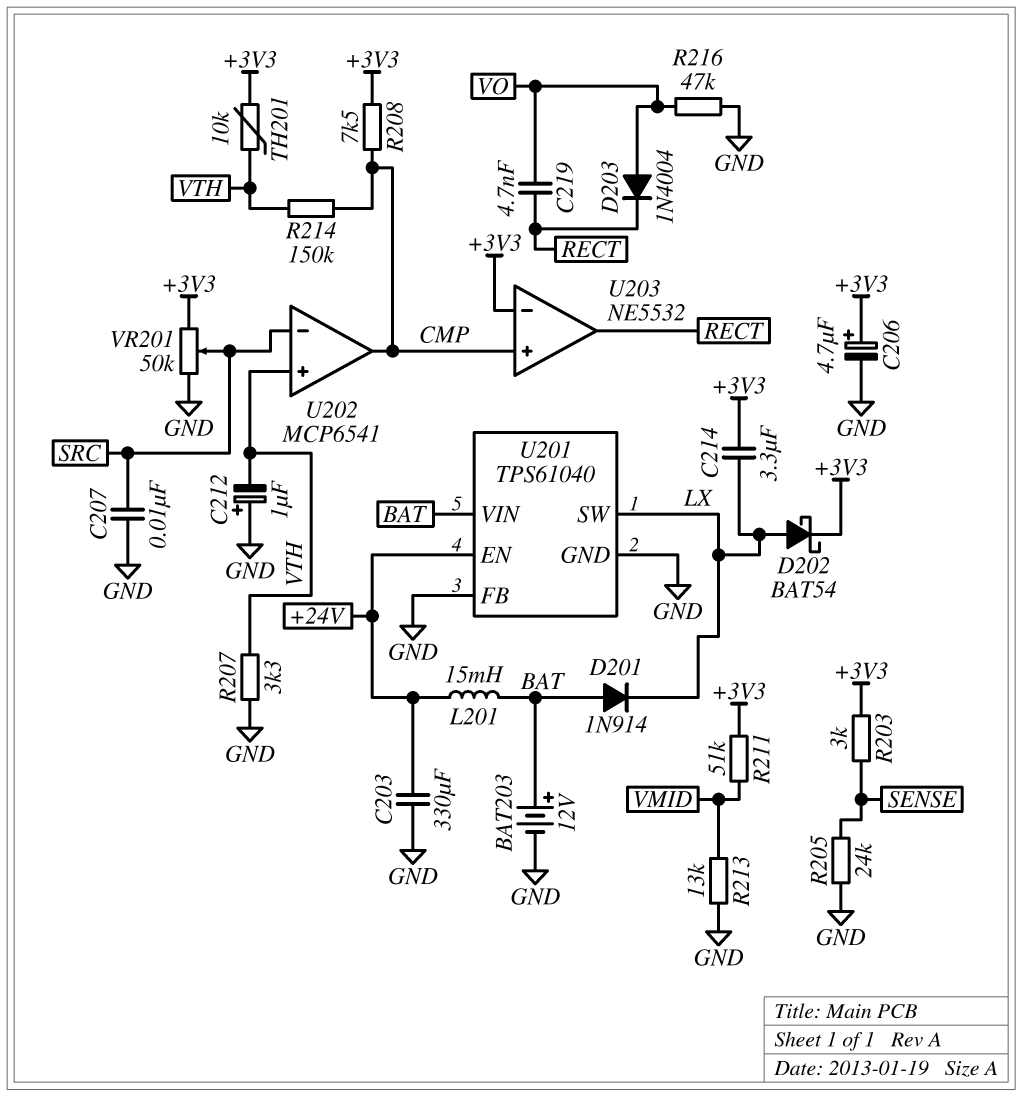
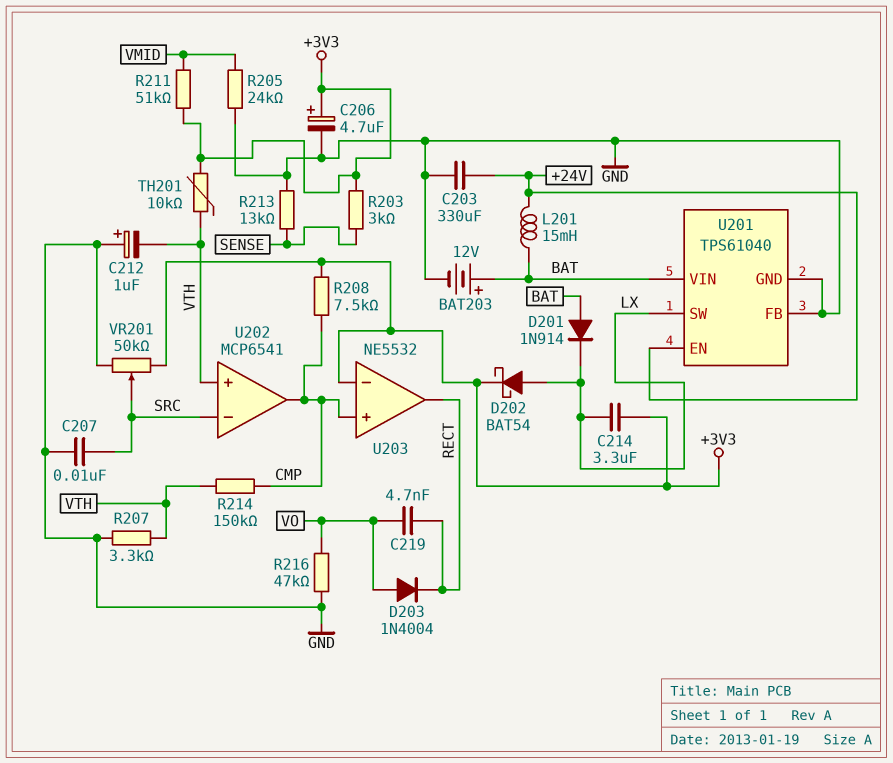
R205: 24k (GND, SENSE) -> 24k (GND, VMID)
R213: 13k (GND, VMID) -> 13k (GND, SENSE)

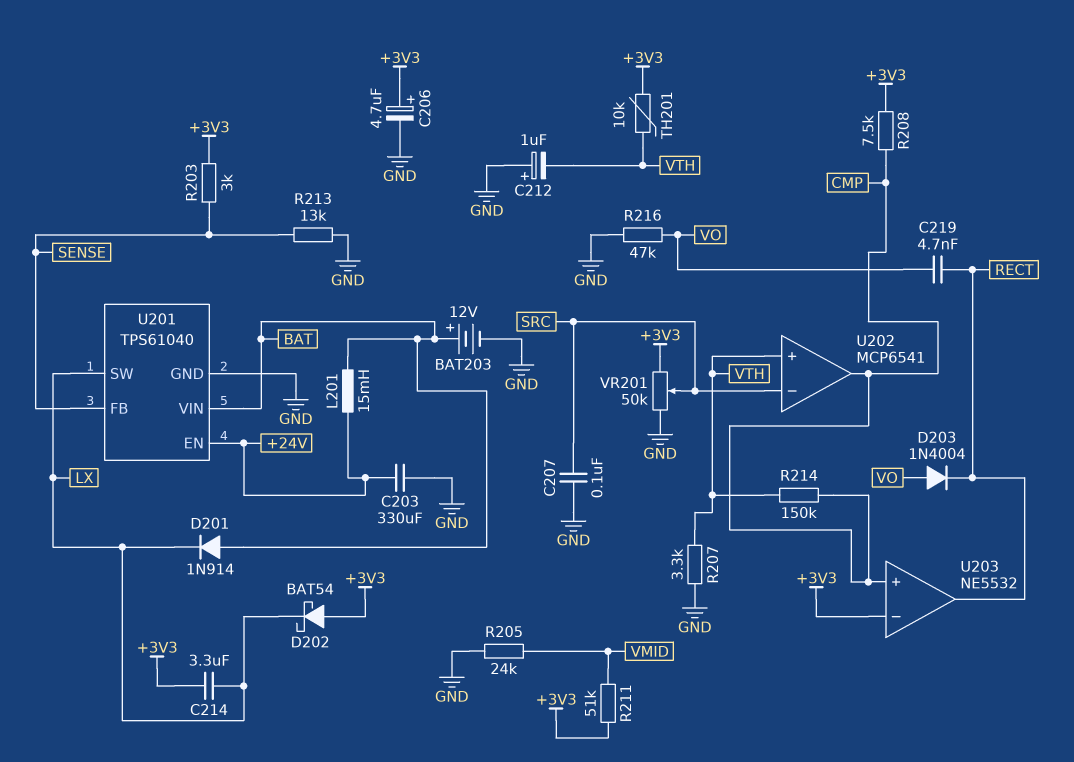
C207: 10nF (GND, SRC) -> 100nF (GND, SRC)
D202: schottky BAT54 (A LX, K +3V3) -> schottky BAT54 (A +3V3, K LX)
U201 pin FB: GND -> SENSE

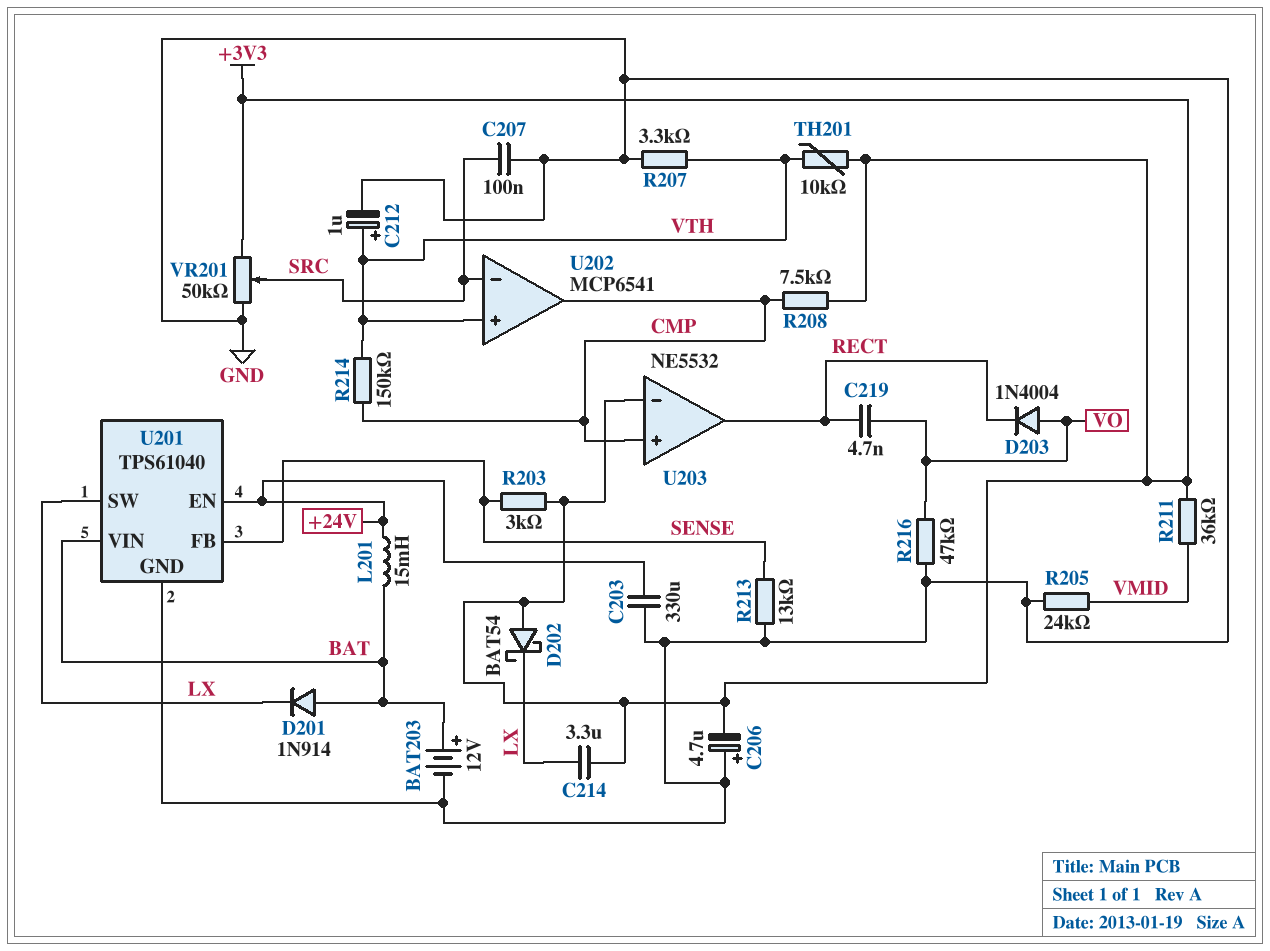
C206: 4.7uF (plus +3V3, minus GND) -> 4.7uF (plus GND, minus +3V3)
C212: 1uF (plus GND, minus VTH) -> 1uF (plus VTH, minus GND)
R211: 51k (+3V3, VMID) -> 36k (+3V3, VMID)

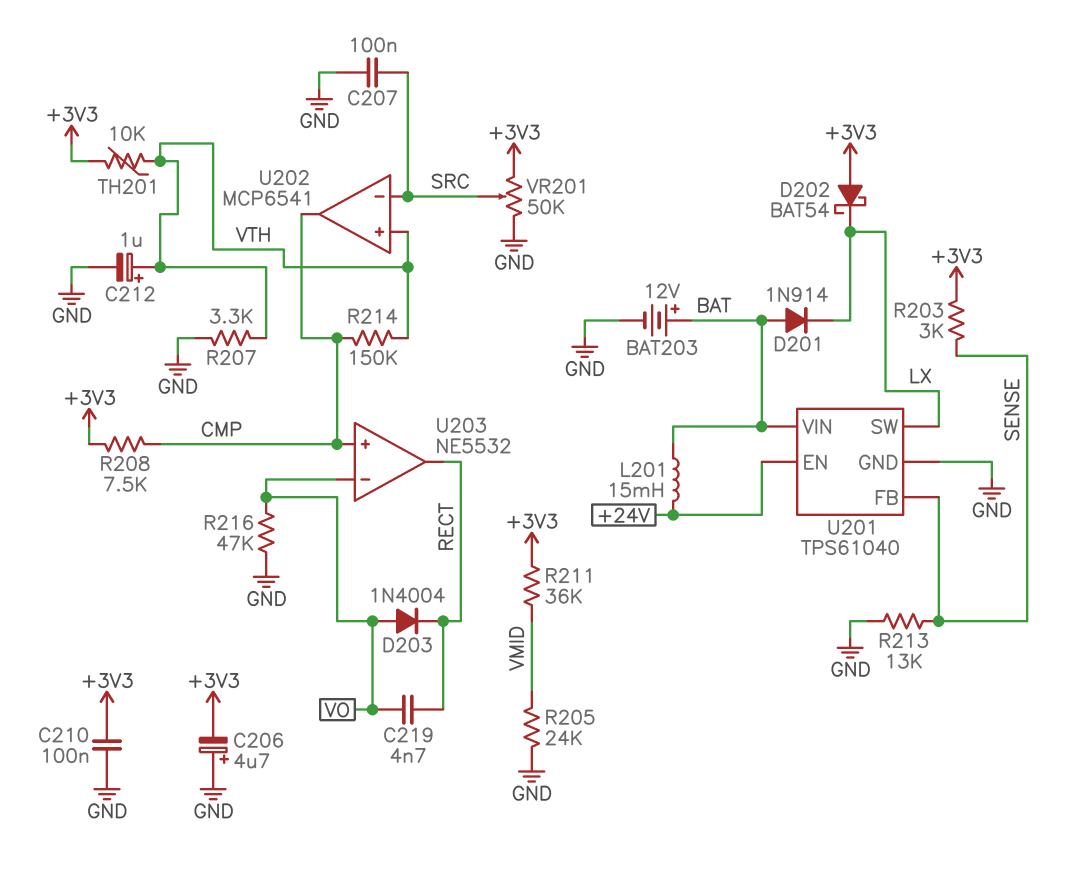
C203: 330uF (+24V, GND) -> none
C210: none -> 100nF (+3V3, GND)
C214: 3.3uF (+3V3, LX) -> none
U203 pin in-: +3V3 -> VO

